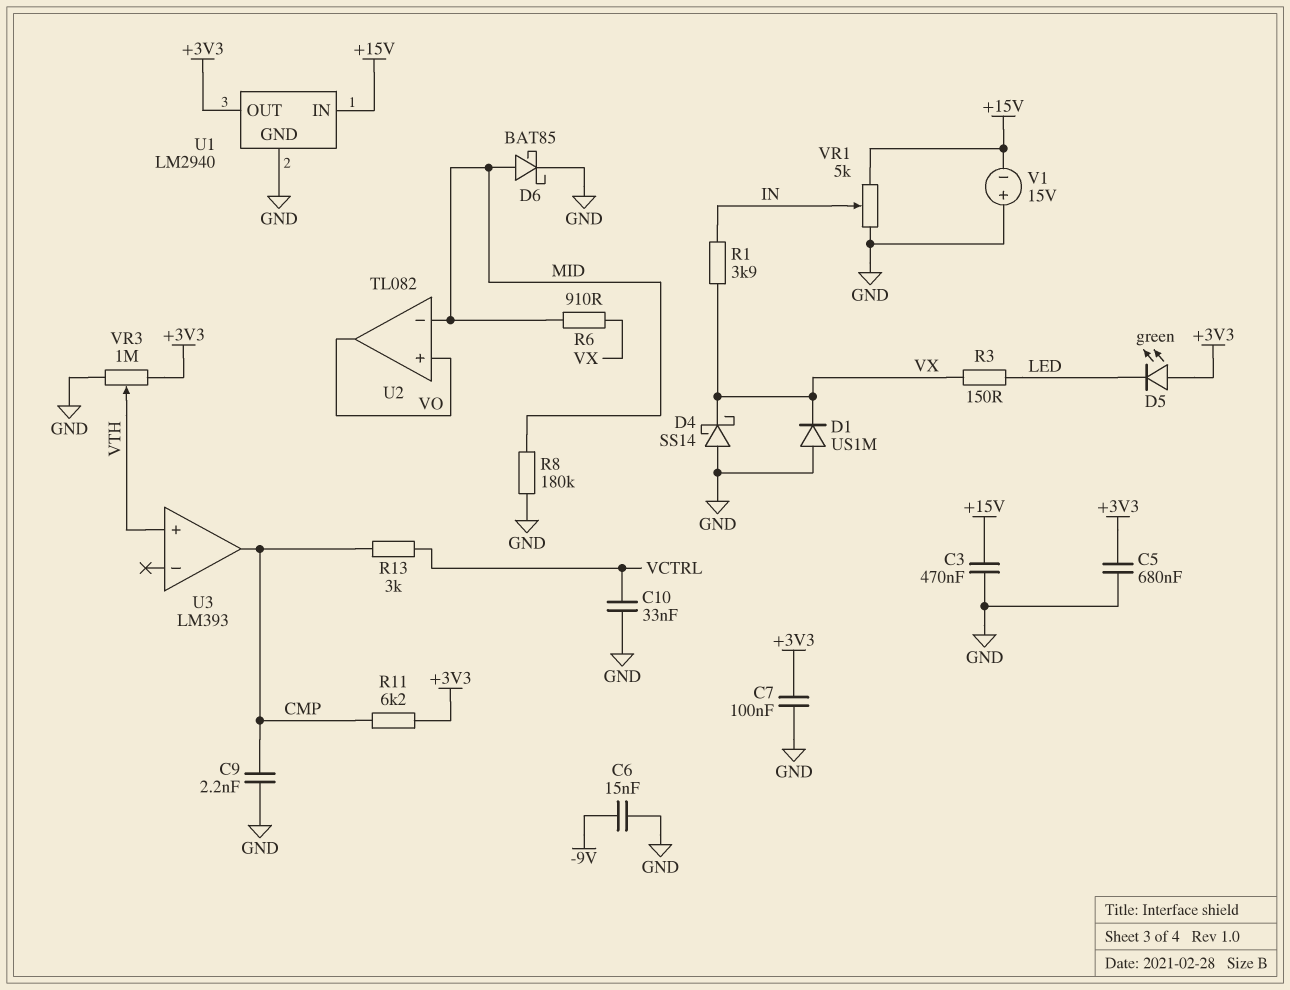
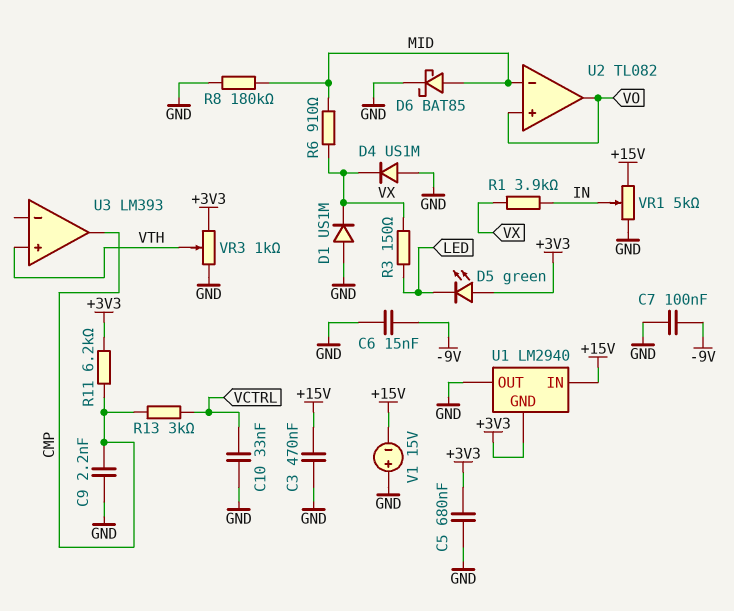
C7: 100nF (+3V3, GND) -> 100nF (-9V, GND)
D4: schottky SS14 (A GND, K VX) -> diode US1M (A GND, K VX)
U1 pin GND: GND -> +3V3
U1 pin OUT: +3V3 -> GND
VR3: 1M (+3V3, GND, wiper VTH) -> 1k (+3V3, GND, wiper VTH)

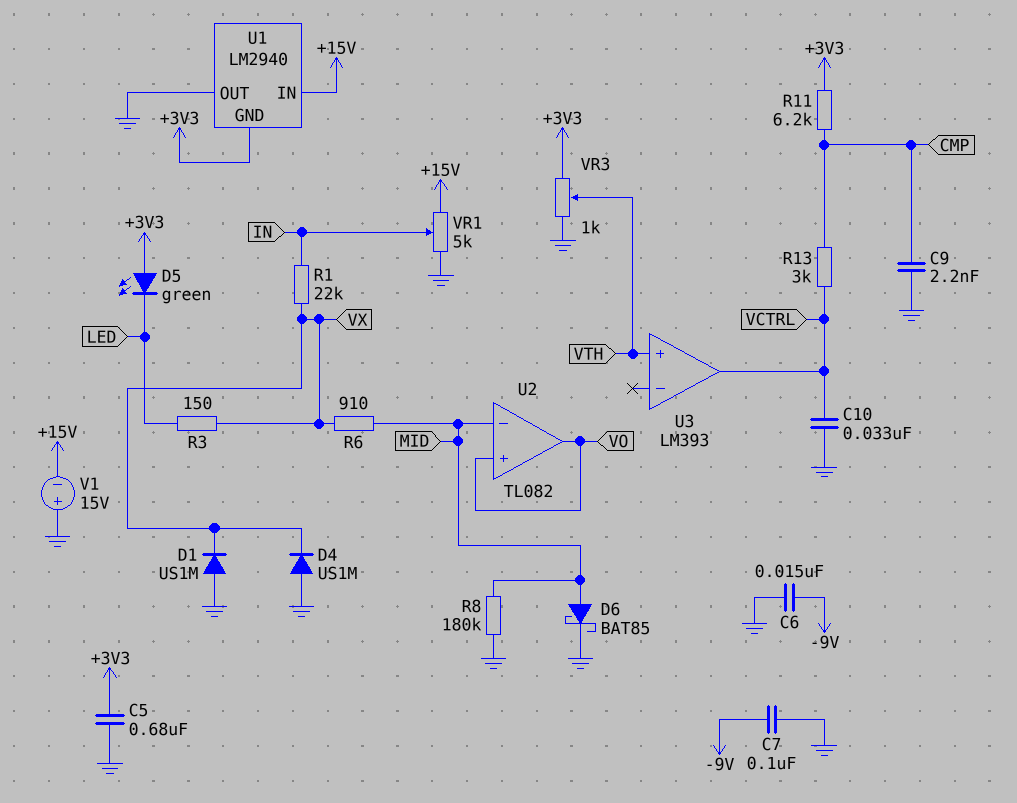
C3: 470nF (+15V, GND) -> none
R1: 3.9k (IN, VX) -> 22k (IN, VX)
U3 pin out: CMP -> VCTRL

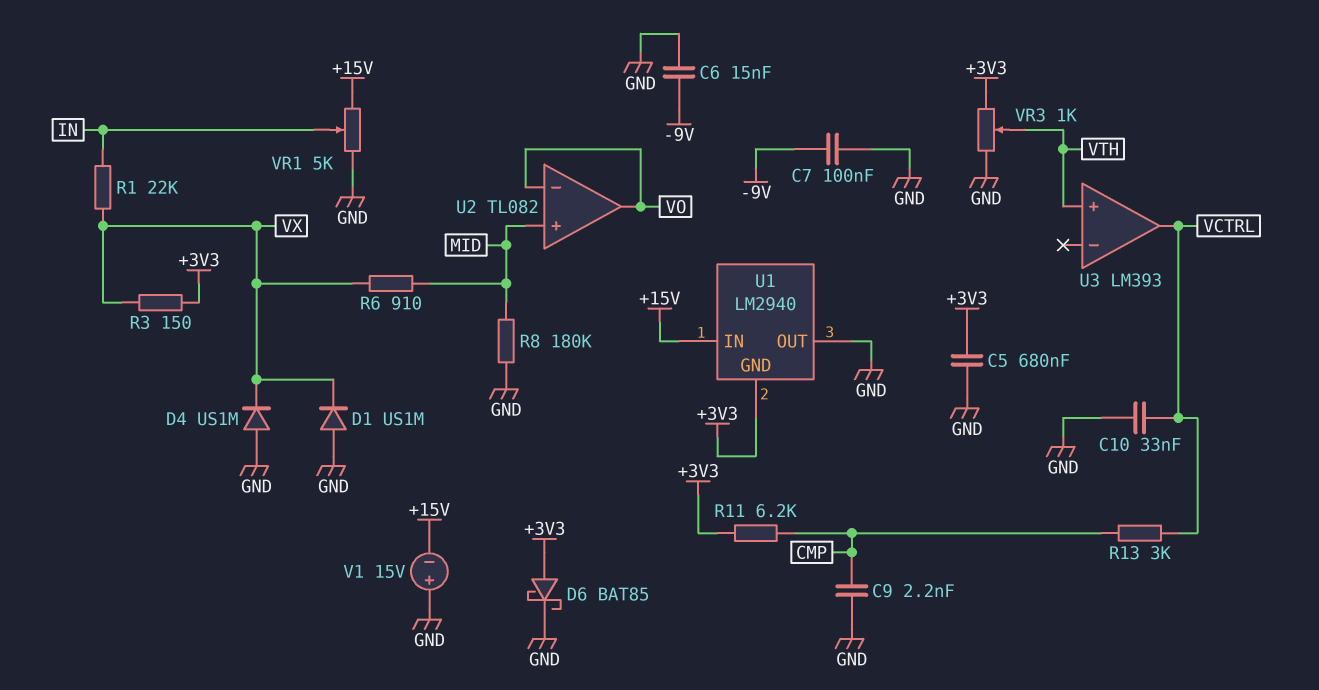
D5: LED green (A +3V3, K LED) -> none
D6: schottky BAT85 (A MID, K GND) -> schottky BAT85 (A +3V3, K GND)
R3: 150 (LED, VX) -> 150 (+3V3, VX)
U2 pin in+: VO -> MID
U2 pin in-: MID -> VO

